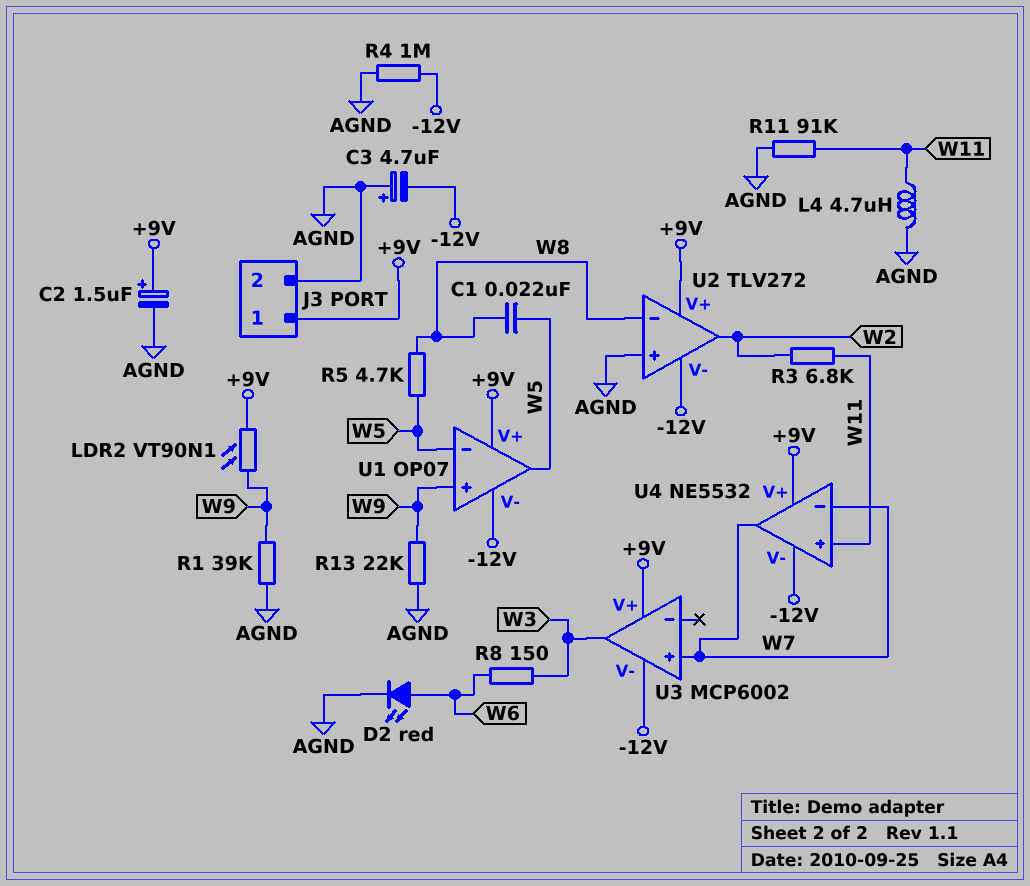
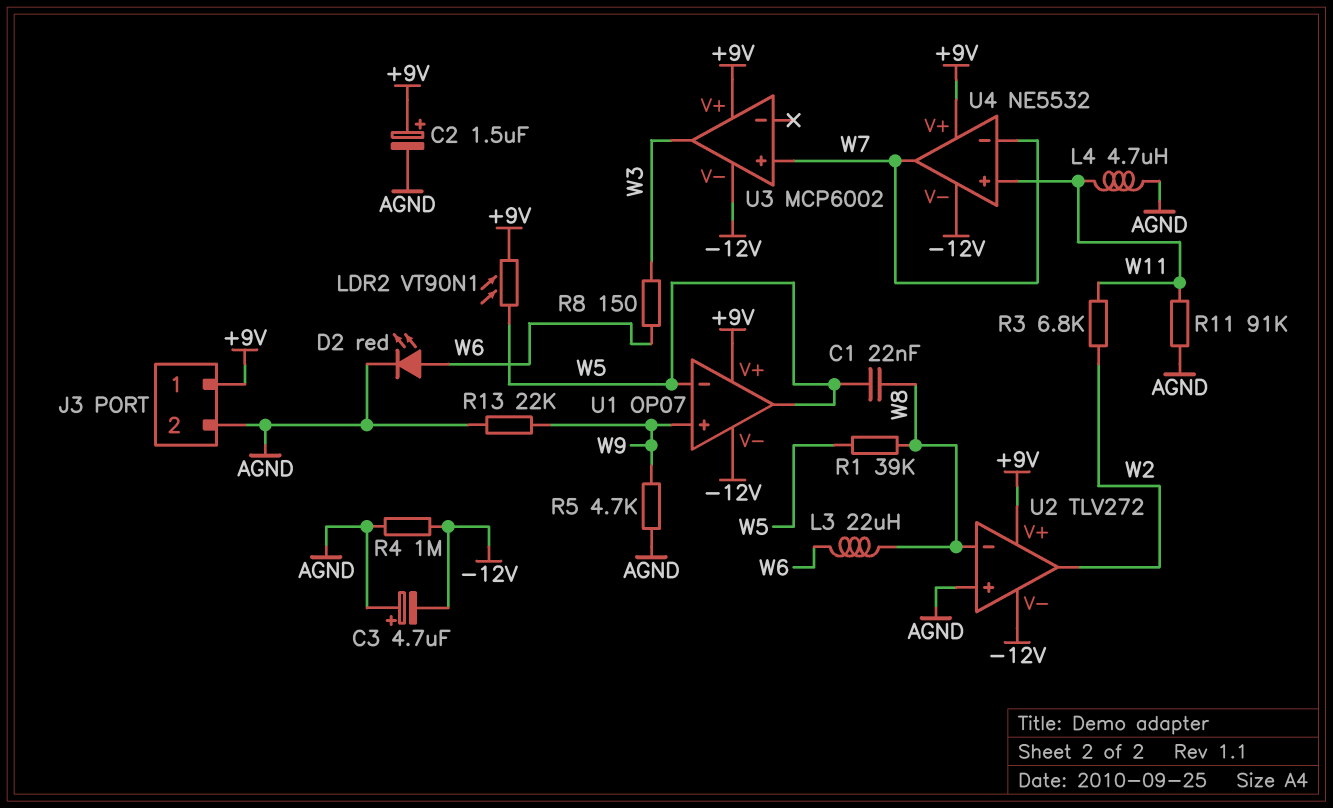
L3: none -> 22uH (W6, W8)
LDR2: VT90N1 (+9V, W9) -> VT90N1 (+9V, W5)
R1: 39k (AGND, W9) -> 39k (W5, W8)
R5: 4.7k (W5, W8) -> 4.7k (AGND, W9)

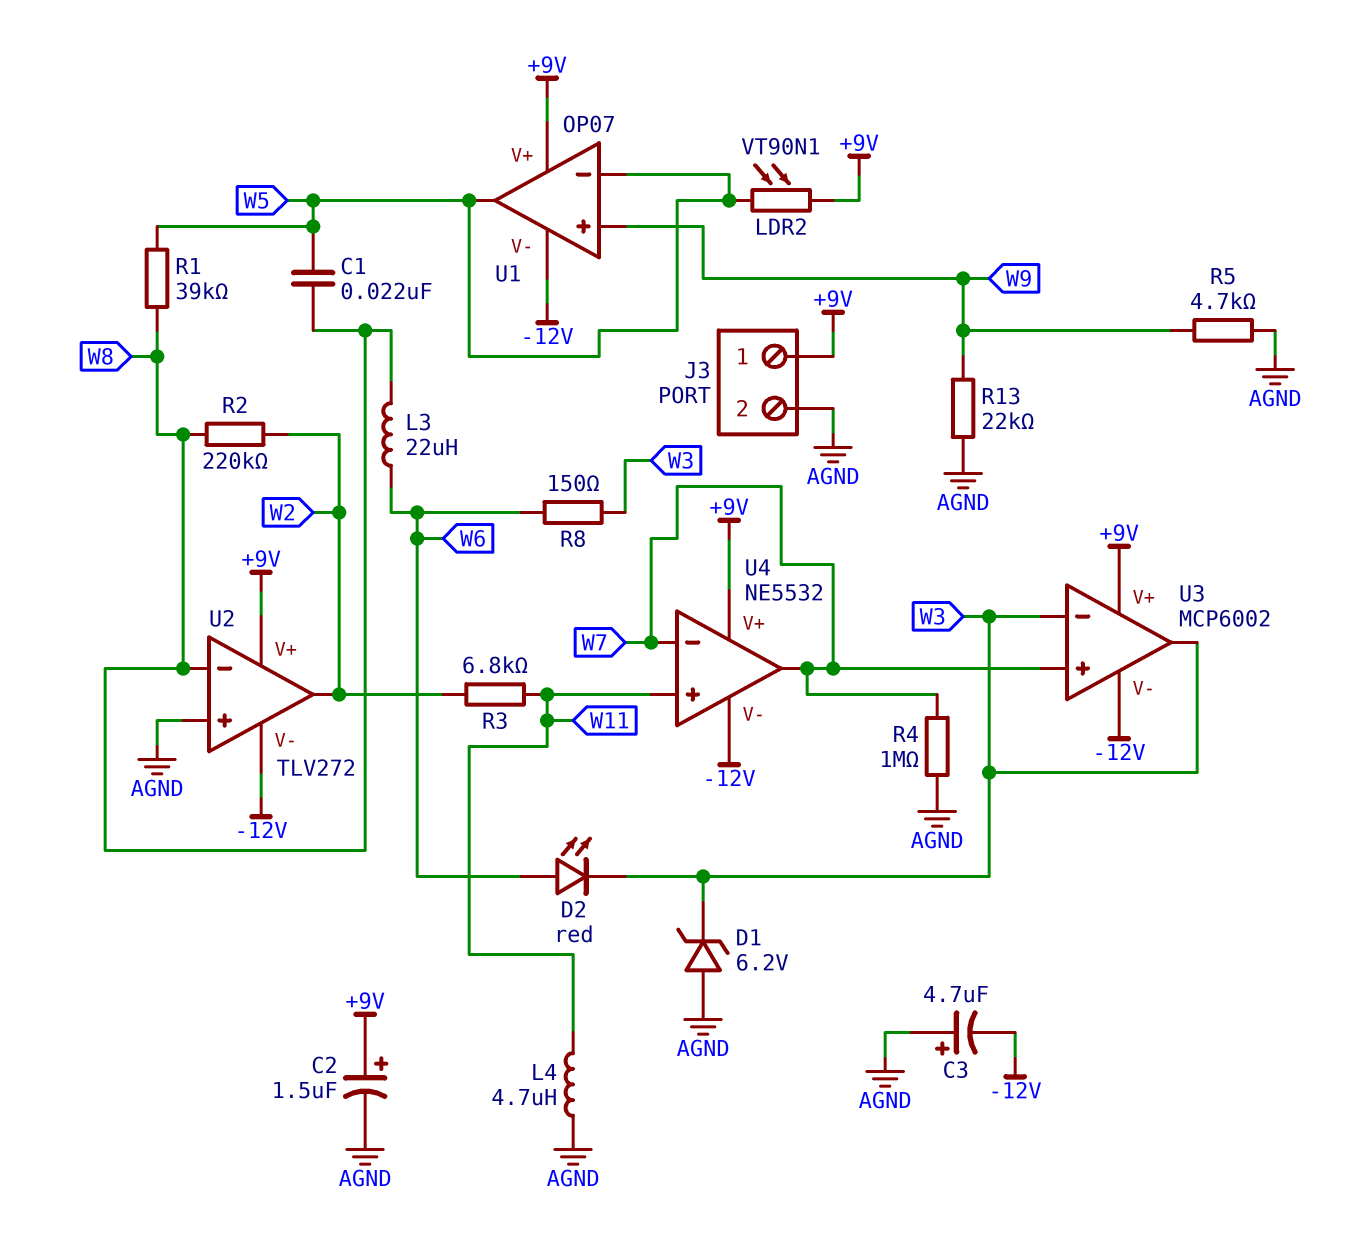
D1: none -> zener 6.2V (A AGND, K W3)
D2: LED red (A W6, K AGND) -> LED red (A W6, K W3)
R2: none -> 220k (W2, W8)
R4: 1M (-12V, AGND) -> 1M (AGND, W7)
R11: 91k (AGND, W11) -> none
U3 pin in-: none -> W3

